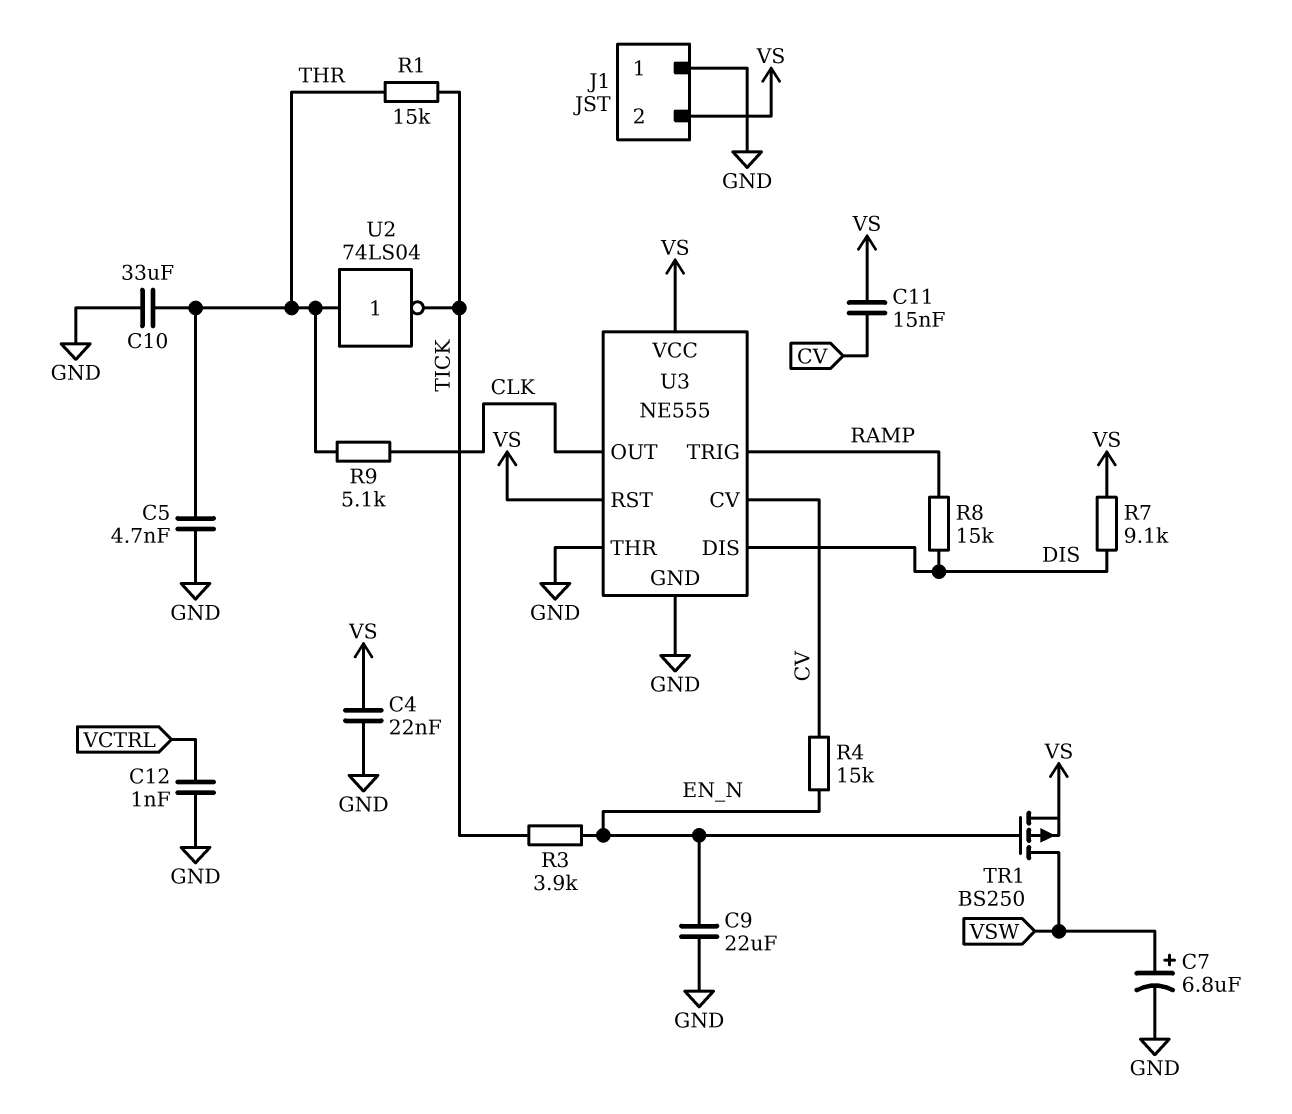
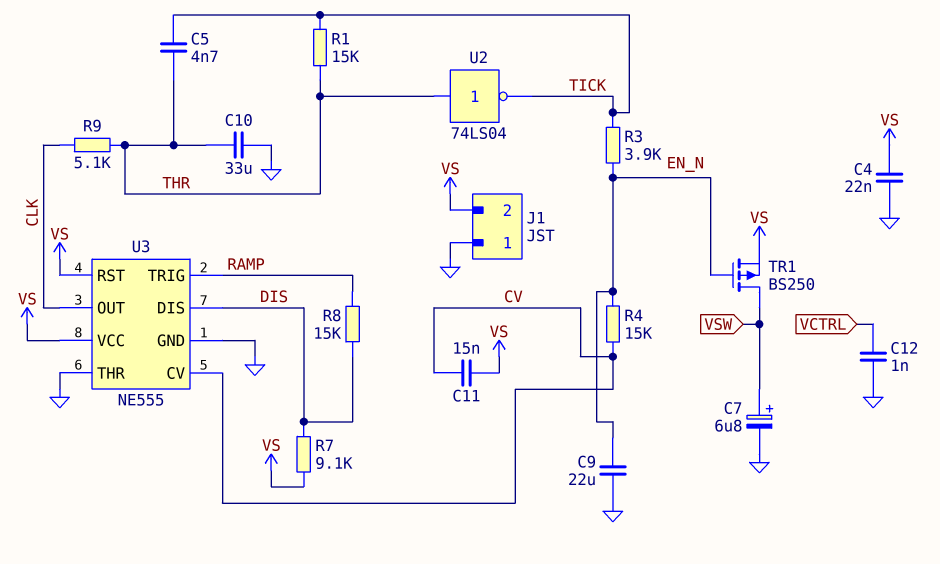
C5: 4.7nF (GND, THR) -> 4.7nF (THR, TICK)

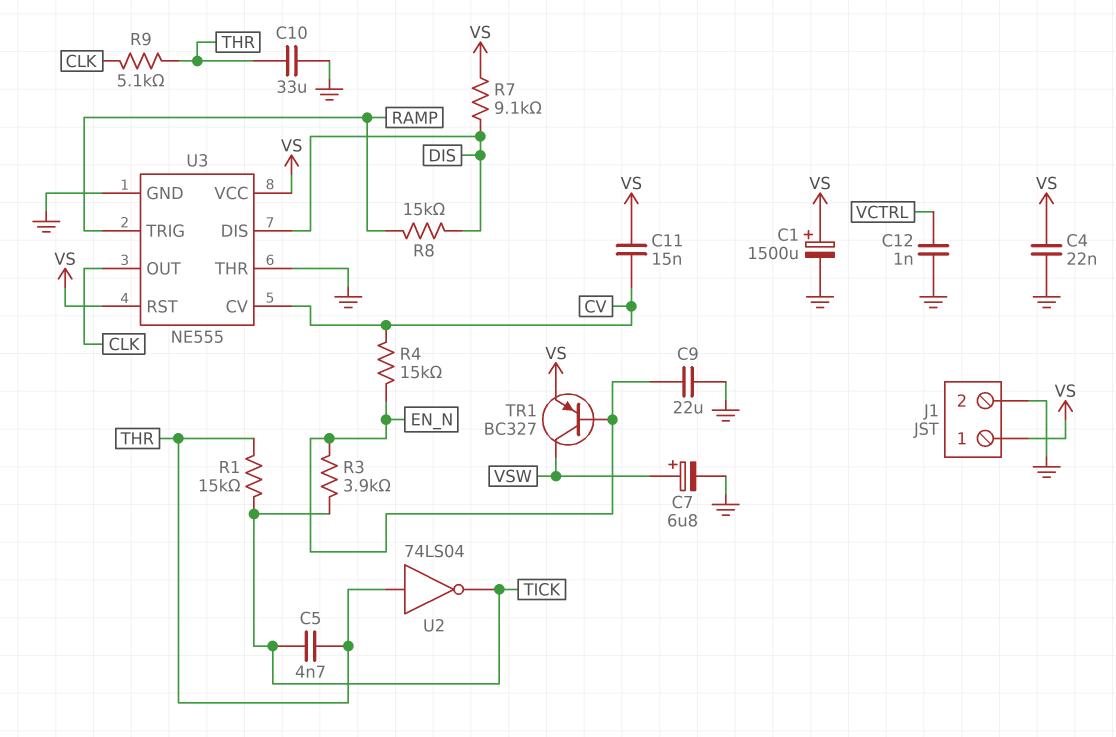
C1: none -> 1500uF (plus VS, minus GND)
J1 pin 1: GND -> VS
J1 pin 2: VS -> GND
TR1: PMOS BS250 (G EN_N, D VSW, S VS) -> PNP BC327 (B EN_N, C VSW, E VS)

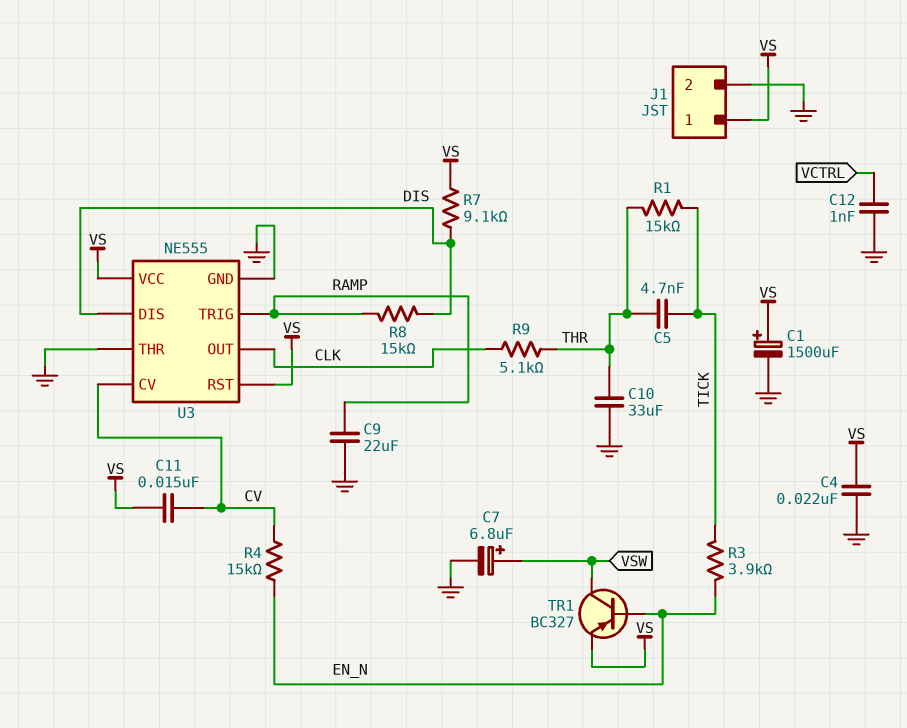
C9: 22uF (EN_N, GND) -> 22uF (GND, RAMP)
U2: NOT 74LS04 (in THR, out TICK) -> none

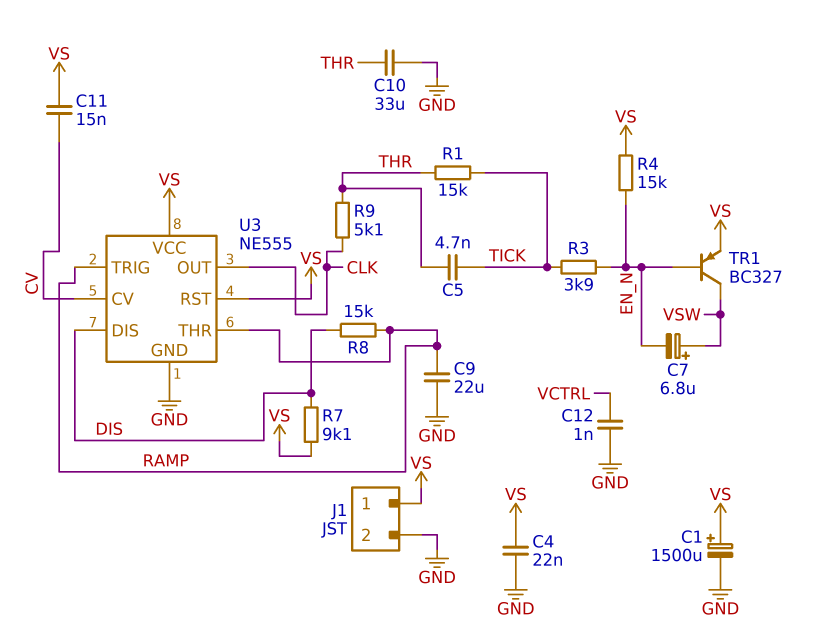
C7: 6.8uF (plus VSW, minus GND) -> 6.8uF (plus VSW, minus EN_N)
R4: 15k (CV, EN_N) -> 15k (EN_N, VS)
U3 pin THR: GND -> RAMP

